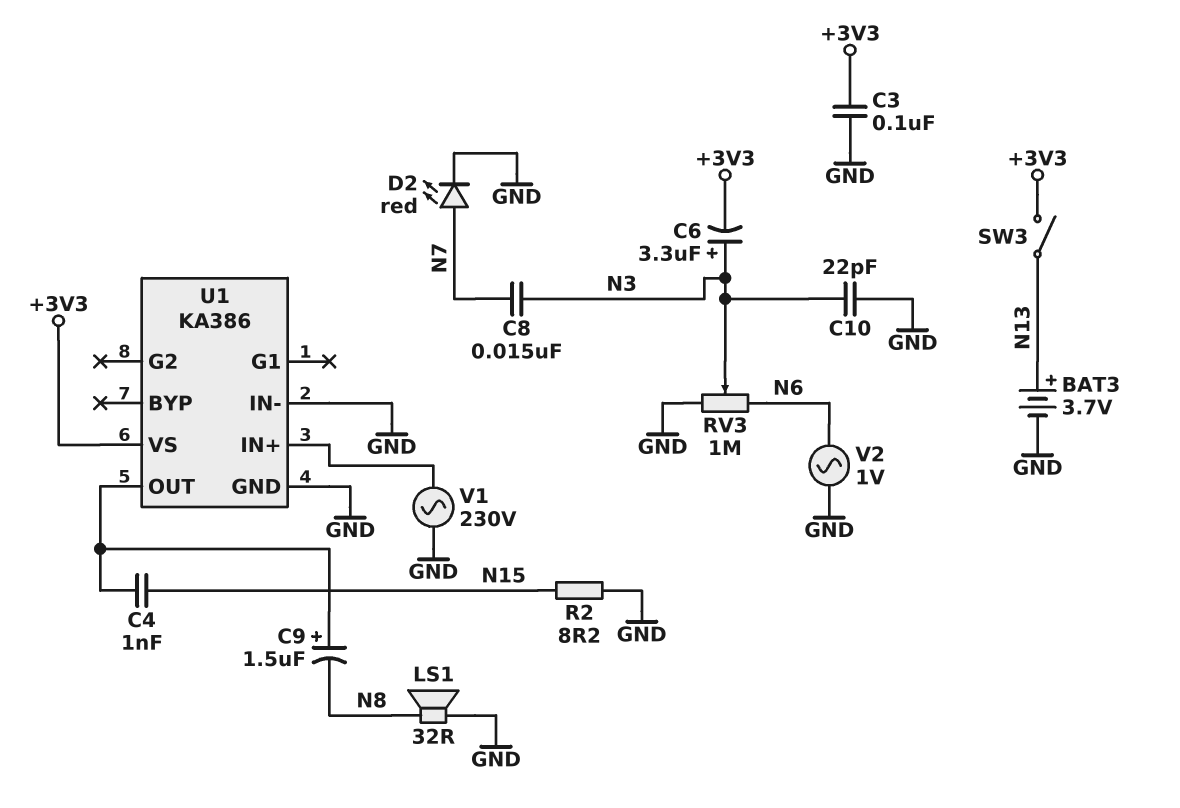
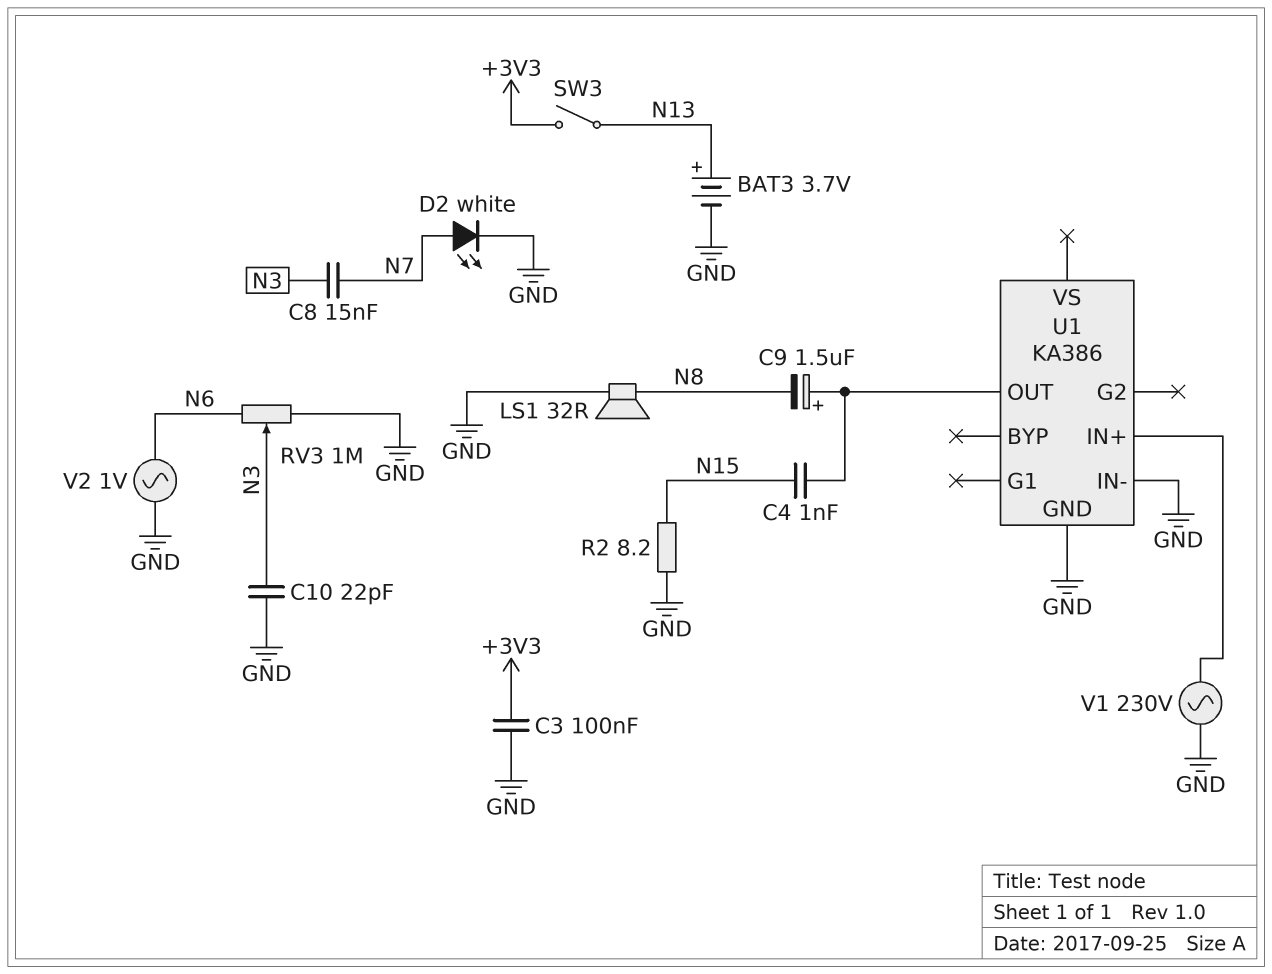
C6: 3.3uF (plus N3, minus +3V3) -> none
D2: LED red (A N7, K GND) -> LED white (A N7, K GND)
U1 pin VS: +3V3 -> none

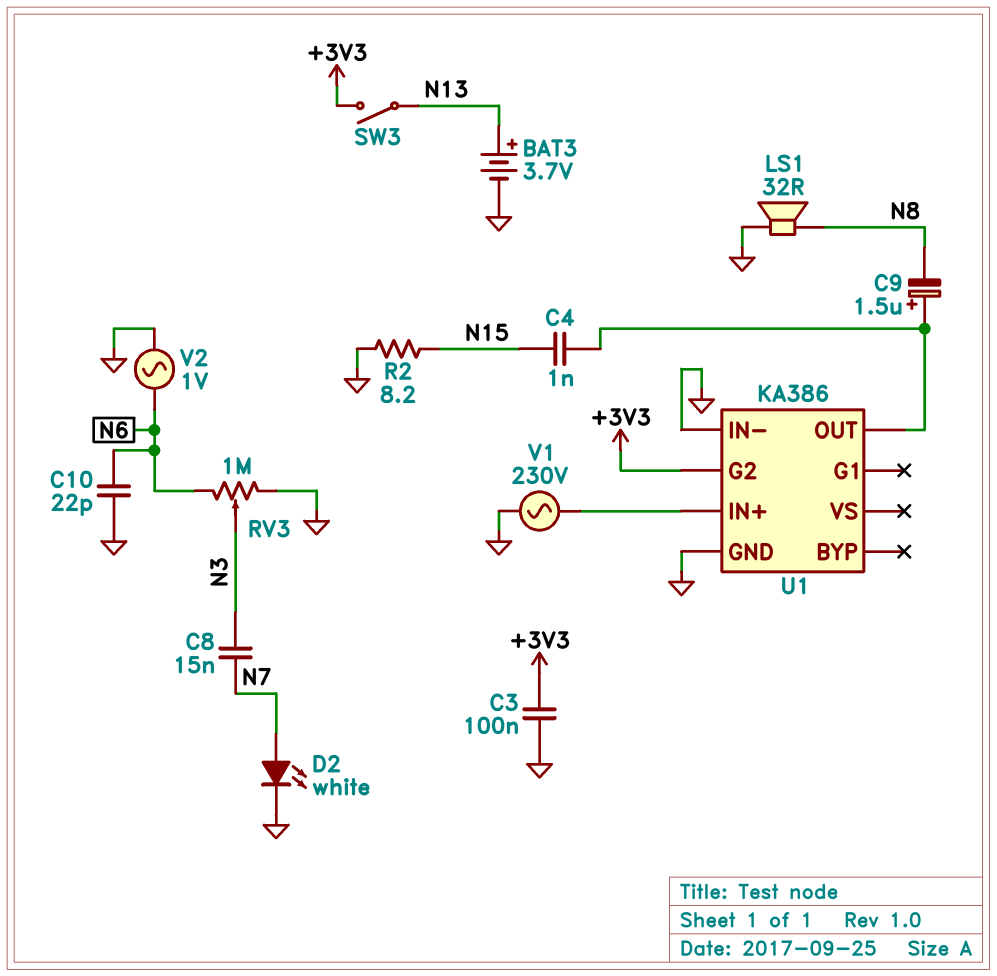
C10: 22pF (GND, N3) -> 22pF (GND, N6)
U1 pin G2: none -> +3V3

